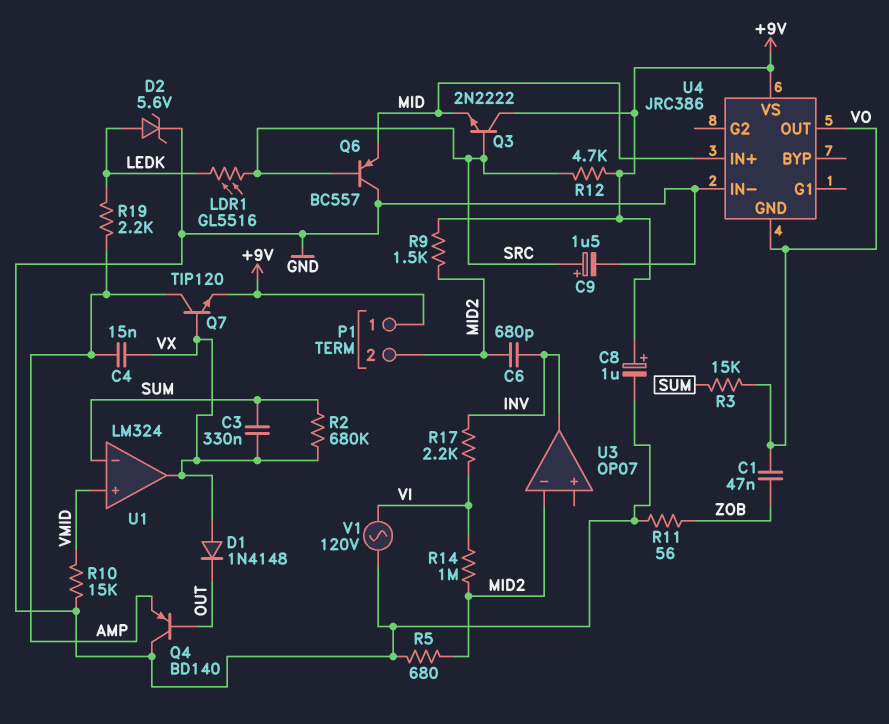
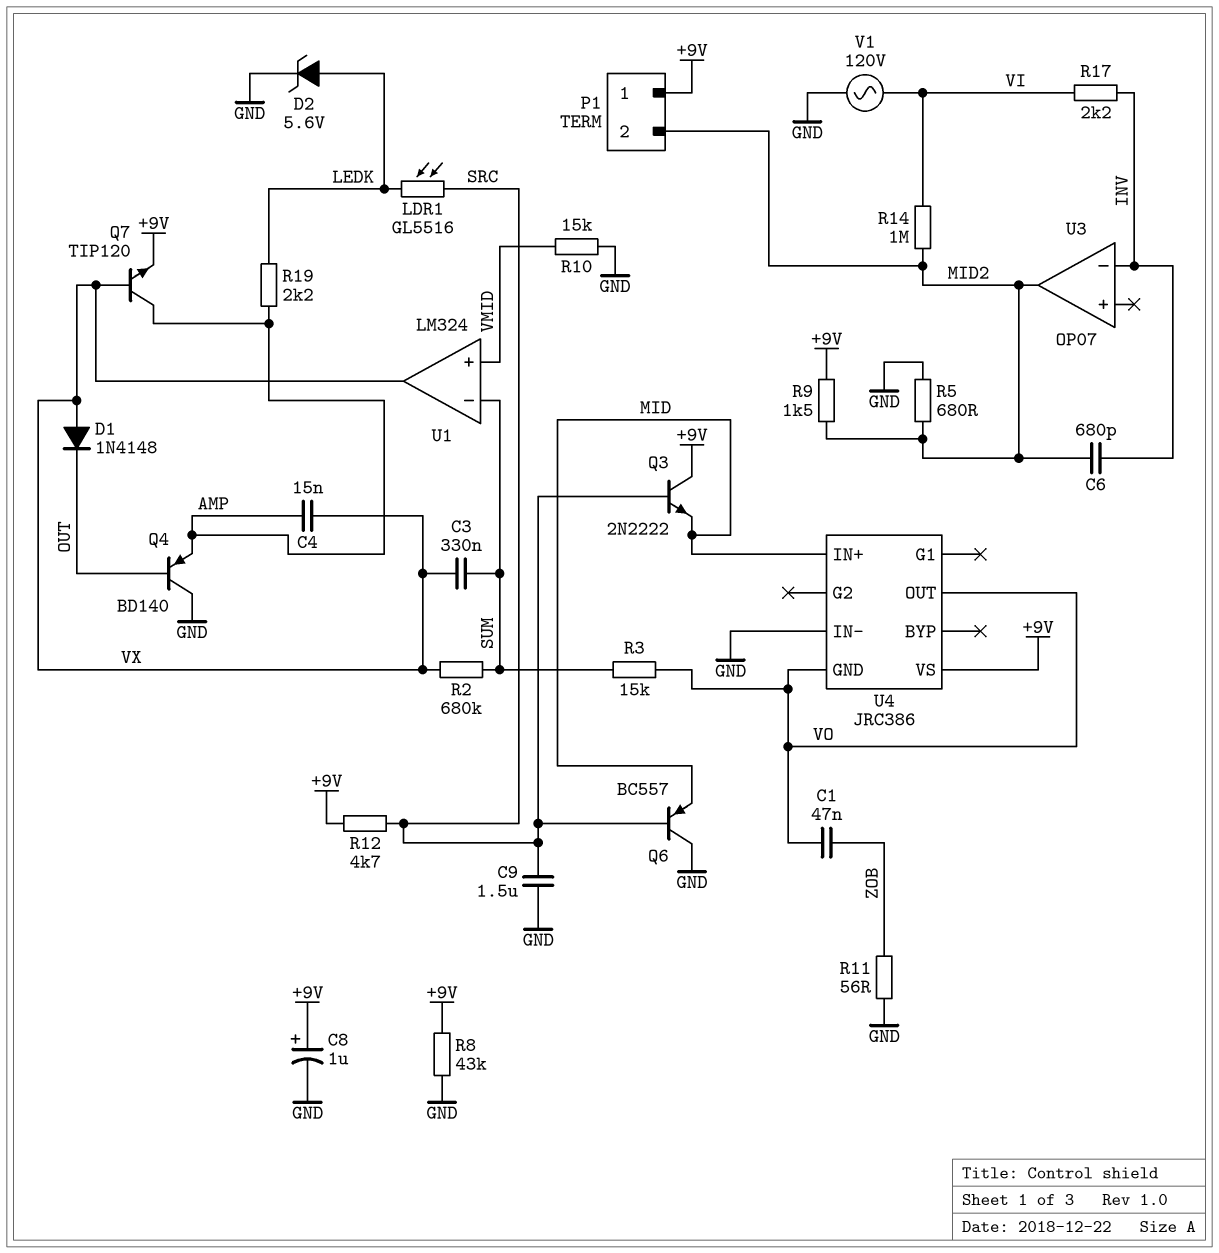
C9: 1.5uF (plus SRC, minus GND) -> 1.5uF (GND, SRC)
R8: none -> 43k (+9V, GND)
U3 pin in-: MID2 -> INV
U3 pin out: INV -> MID2

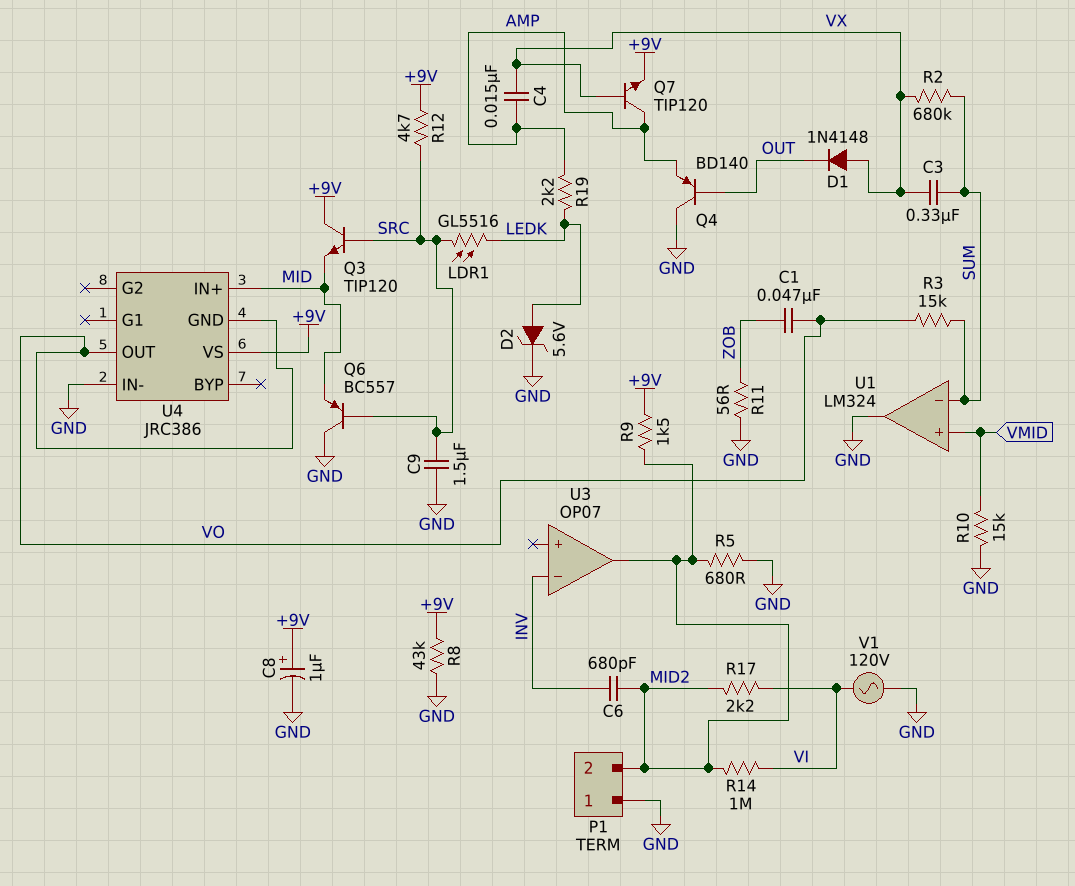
P1 pin 1: +9V -> GND
Q3: NPN 2N2222 (B SRC, C +9V, E MID) -> NPN TIP120 (B SRC, C +9V, E MID)
R17: 2.2k (INV, VI) -> 2.2k (MID2, VI)
U1 pin out: VX -> GND

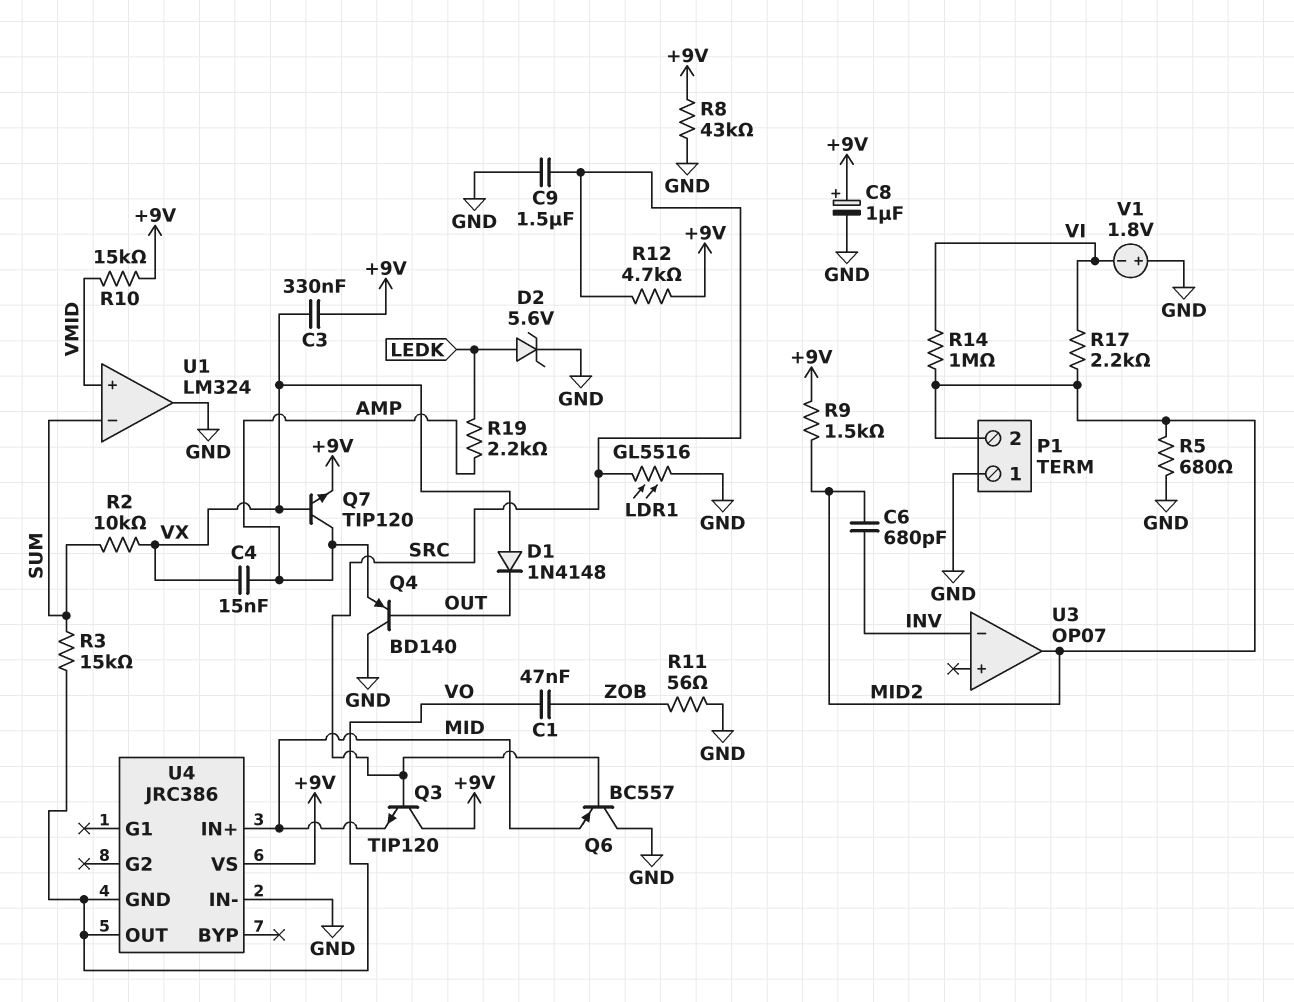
C3: 330nF (SUM, VX) -> 330nF (+9V, VX)
LDR1: GL5516 (LEDK, SRC) -> GL5516 (GND, SRC)
R2: 680k (SUM, VX) -> 10k (SUM, VX)
R10: 15k (GND, VMID) -> 15k (+9V, VMID)
V1: AC 120V (GND, VI) -> 1.8V (plus GND, minus VI)

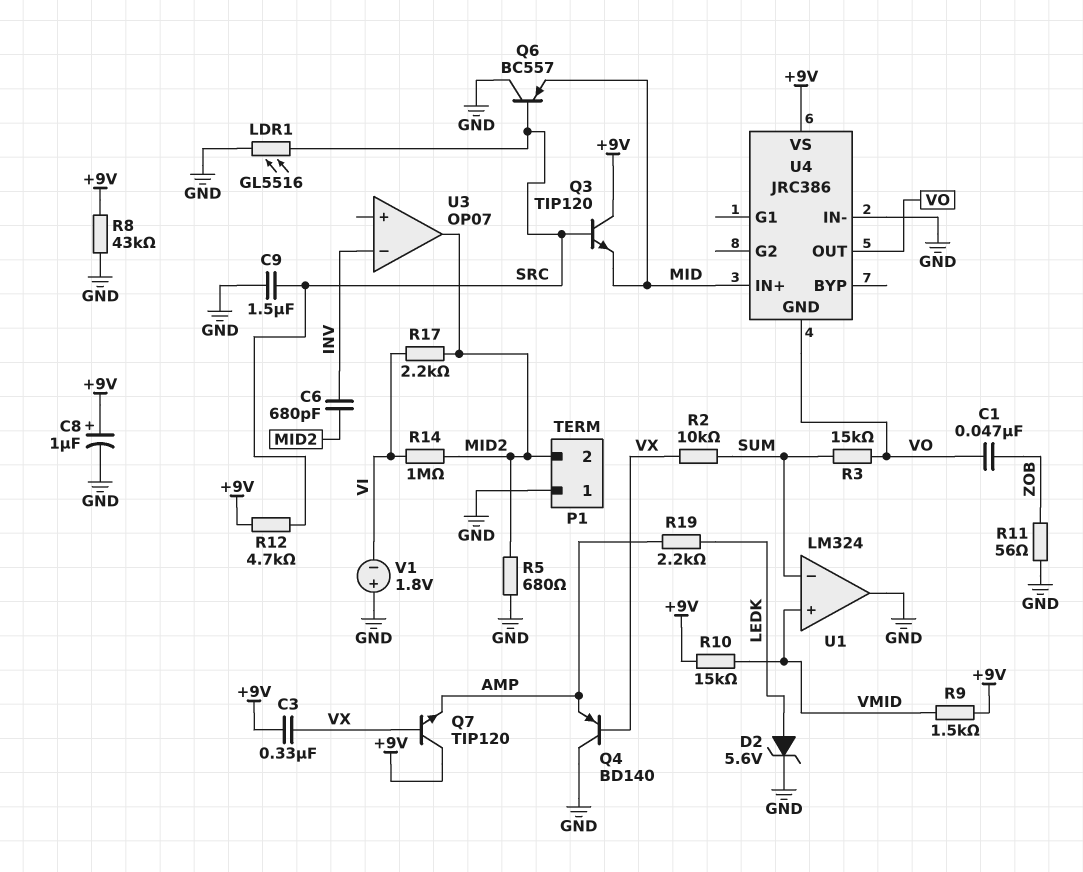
C4: 15nF (AMP, VX) -> none
D1: diode 1N4148 (A VX, K OUT) -> none
Q4: PNP BD140 (B OUT, C GND, E AMP) -> PNP BD140 (B VX, C GND, E AMP)
Q7: NPN TIP120 (B VX, C AMP, E +9V) -> NPN TIP120 (B VX, C +9V, E AMP)
R9: 1.5k (+9V, MID2) -> 1.5k (+9V, VMID)

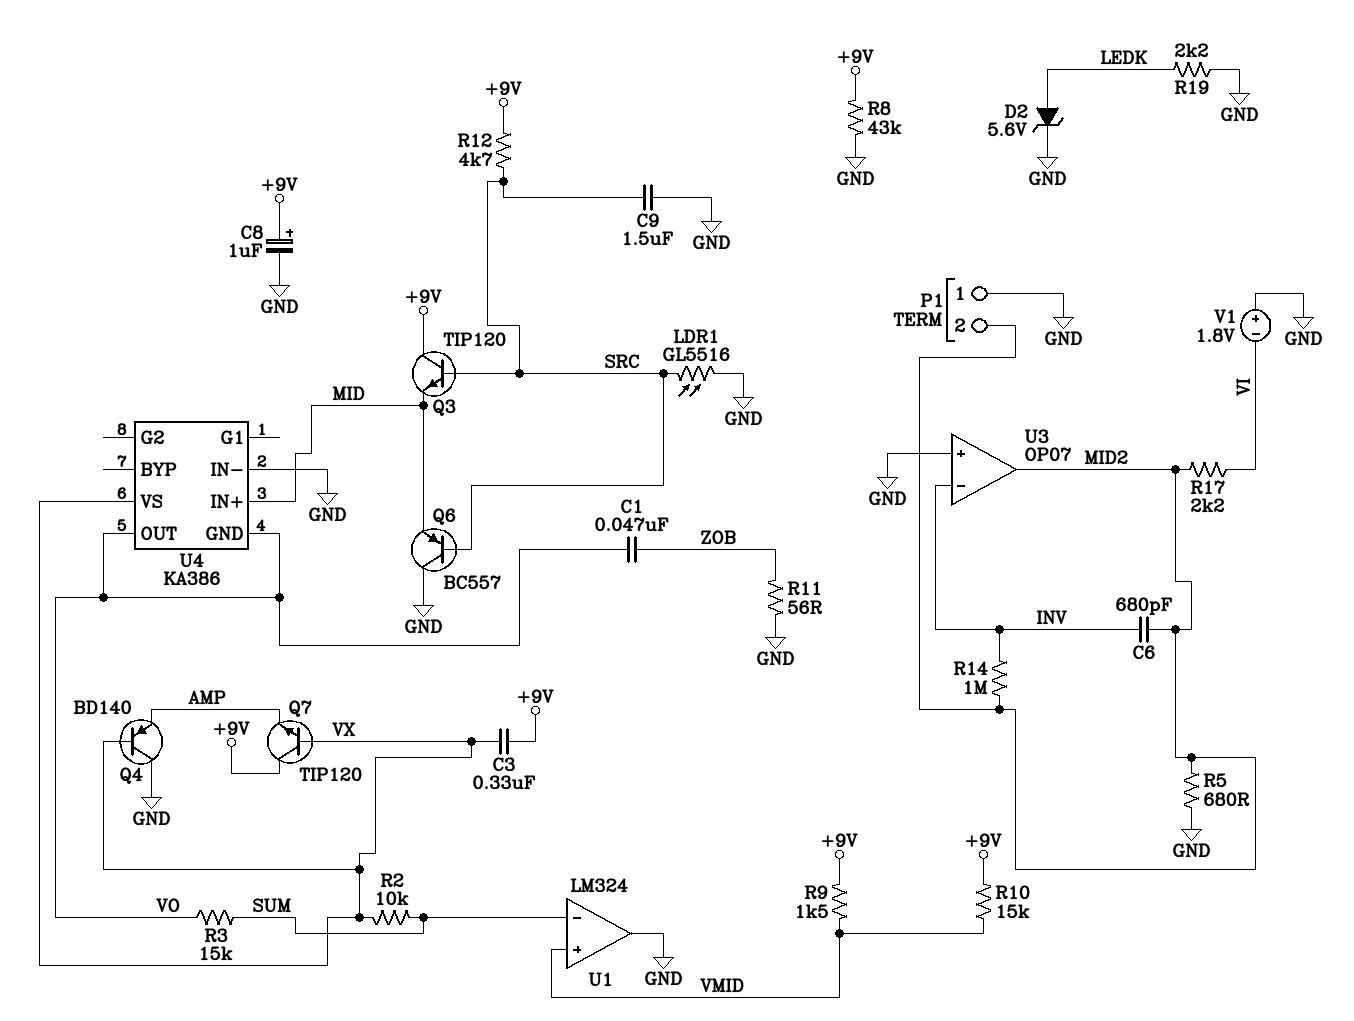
R14: 1M (MID2, VI) -> 1M (INV, MID2)
R19: 2.2k (AMP, LEDK) -> 2.2k (GND, LEDK)
U3 pin in+: none -> GND
U4: JRC386 -> KA386
U4 pin VS: +9V -> VX

